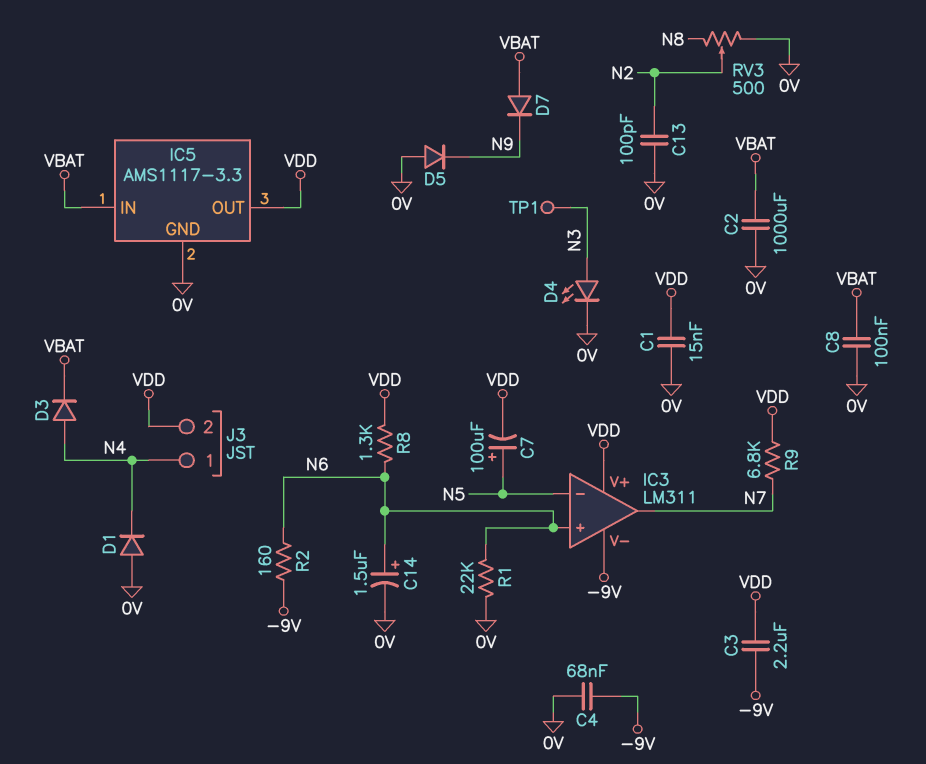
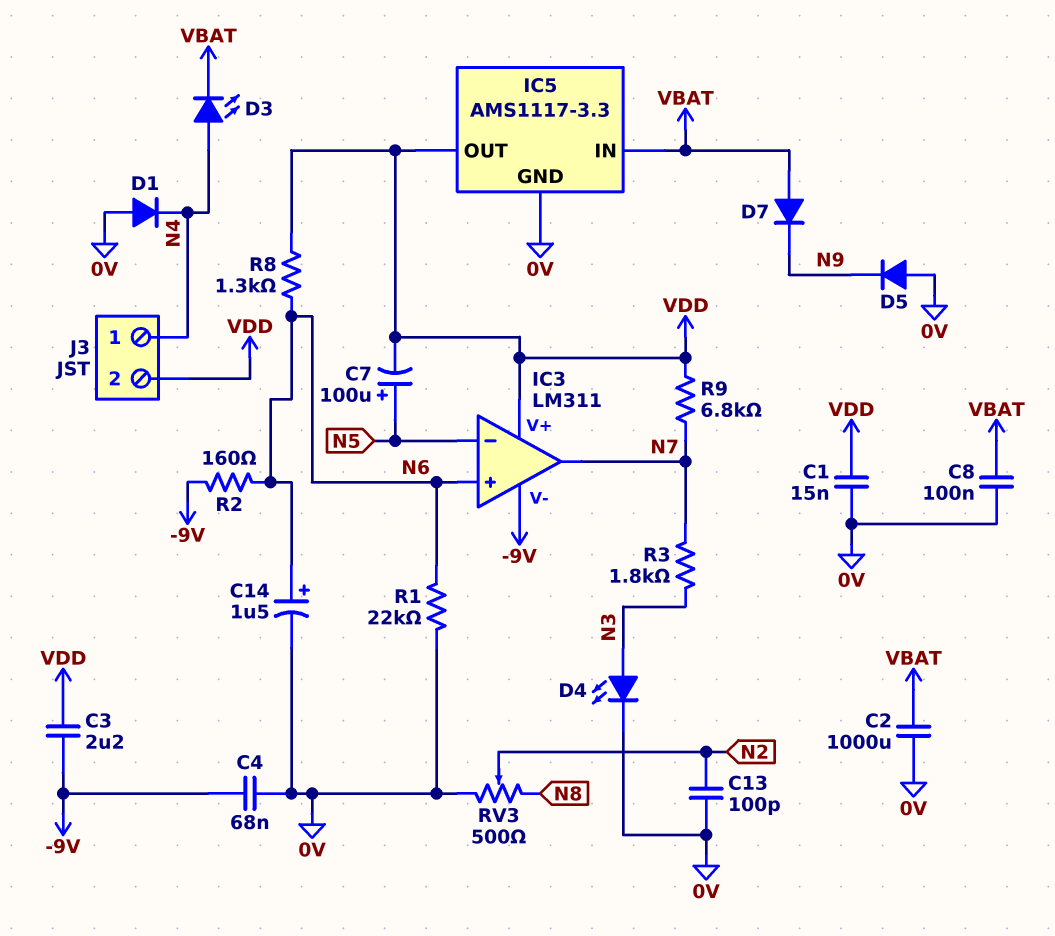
D3: diode (A N4, K VBAT) -> LED (A N4, K VBAT)
R3: none -> 1.8k (N3, N7)
TP1: test point (N3) -> none

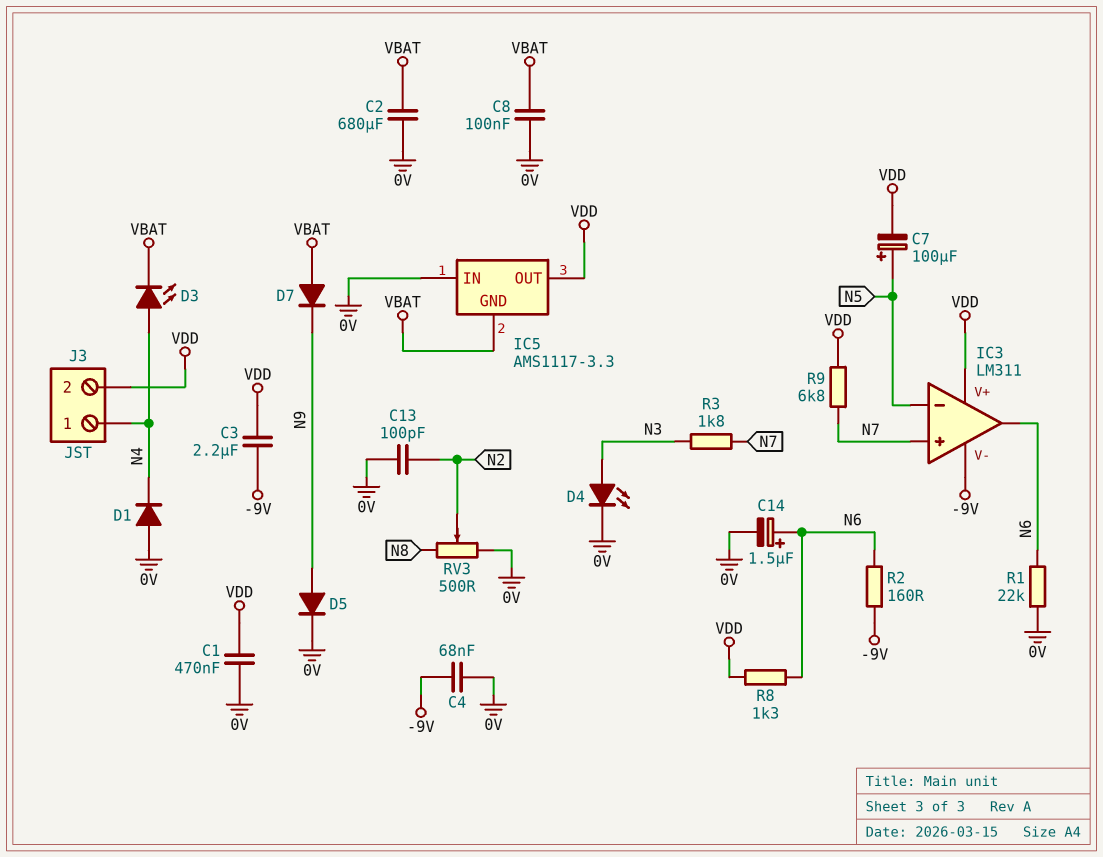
C1: 15nF (0V, VDD) -> 470nF (0V, VDD)
C2: 1000uF (0V, VBAT) -> 680uF (0V, VBAT)
D5: diode (A 0V, K N9) -> diode (A N9, K 0V)
IC3 pin in+: N6 -> N7
IC3 pin out: N7 -> N6
IC5 pin GND: 0V -> VBAT
IC5 pin IN: VBAT -> 0V

